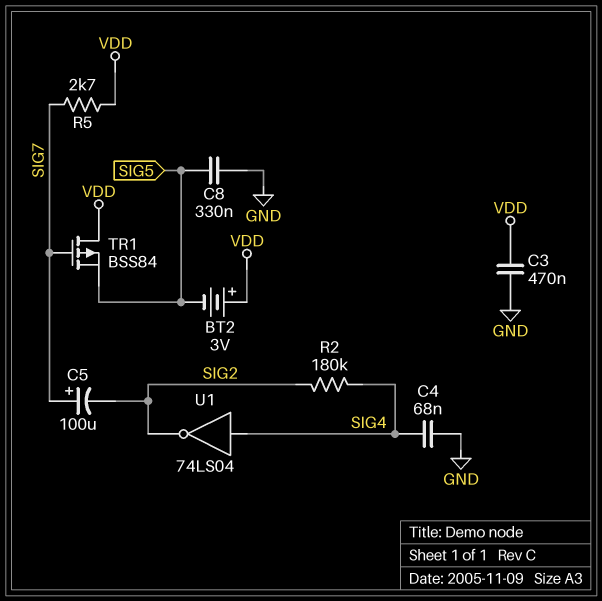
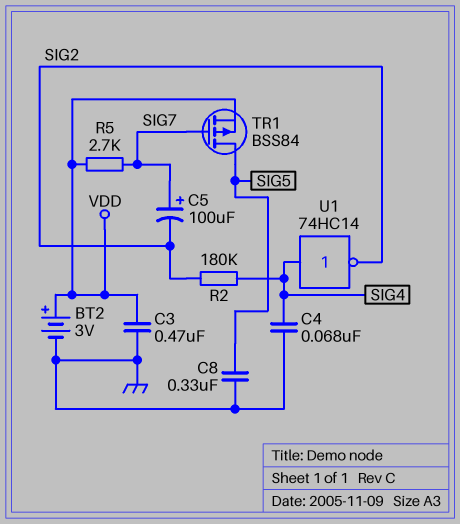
BT2: 3V (plus VDD, minus SIG5) -> 3V (plus VDD, minus GND)
TR1: PMOS BSS84 (G SIG7, D VDD, S SIG5) -> PMOS BSS84 (G SIG7, D SIG5, S VDD)
U1: NOT 74LS04 (in SIG4, out SIG2) -> NOT 74HC14 (in SIG4, out SIG2)

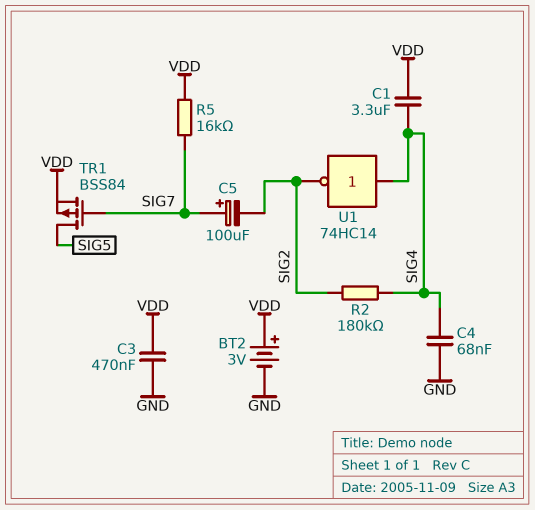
C1: none -> 3.3uF (SIG4, VDD)
C8: 330nF (GND, SIG5) -> none
R5: 2.7k (SIG7, VDD) -> 16k (SIG7, VDD)

